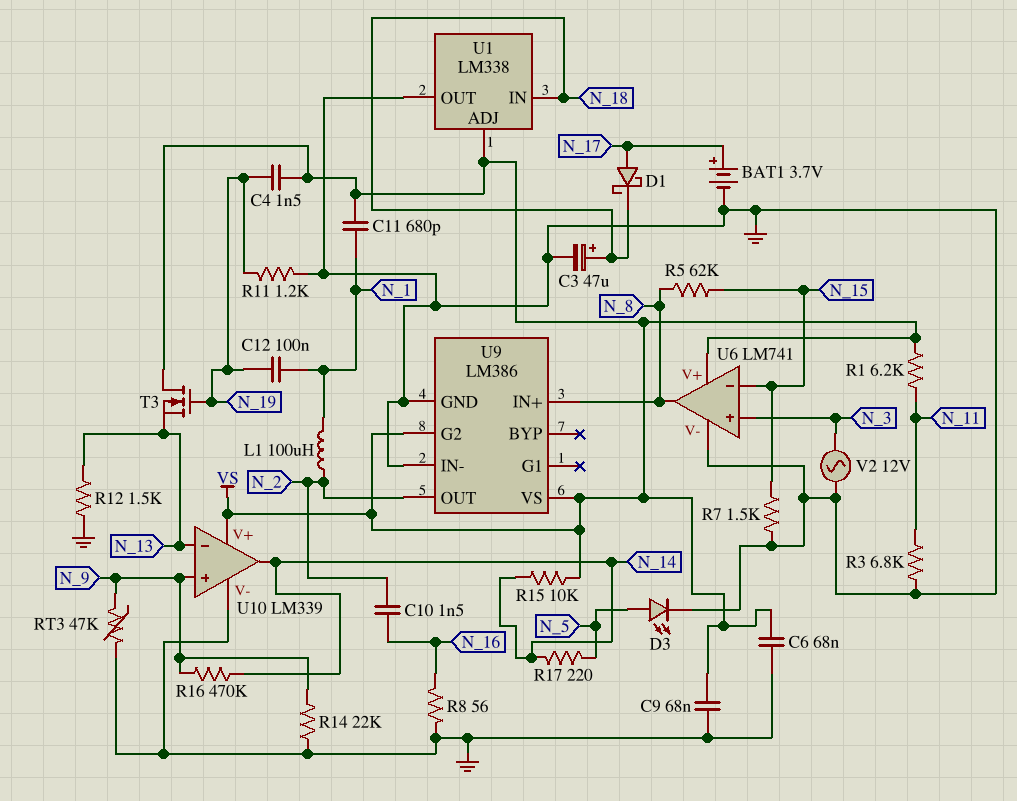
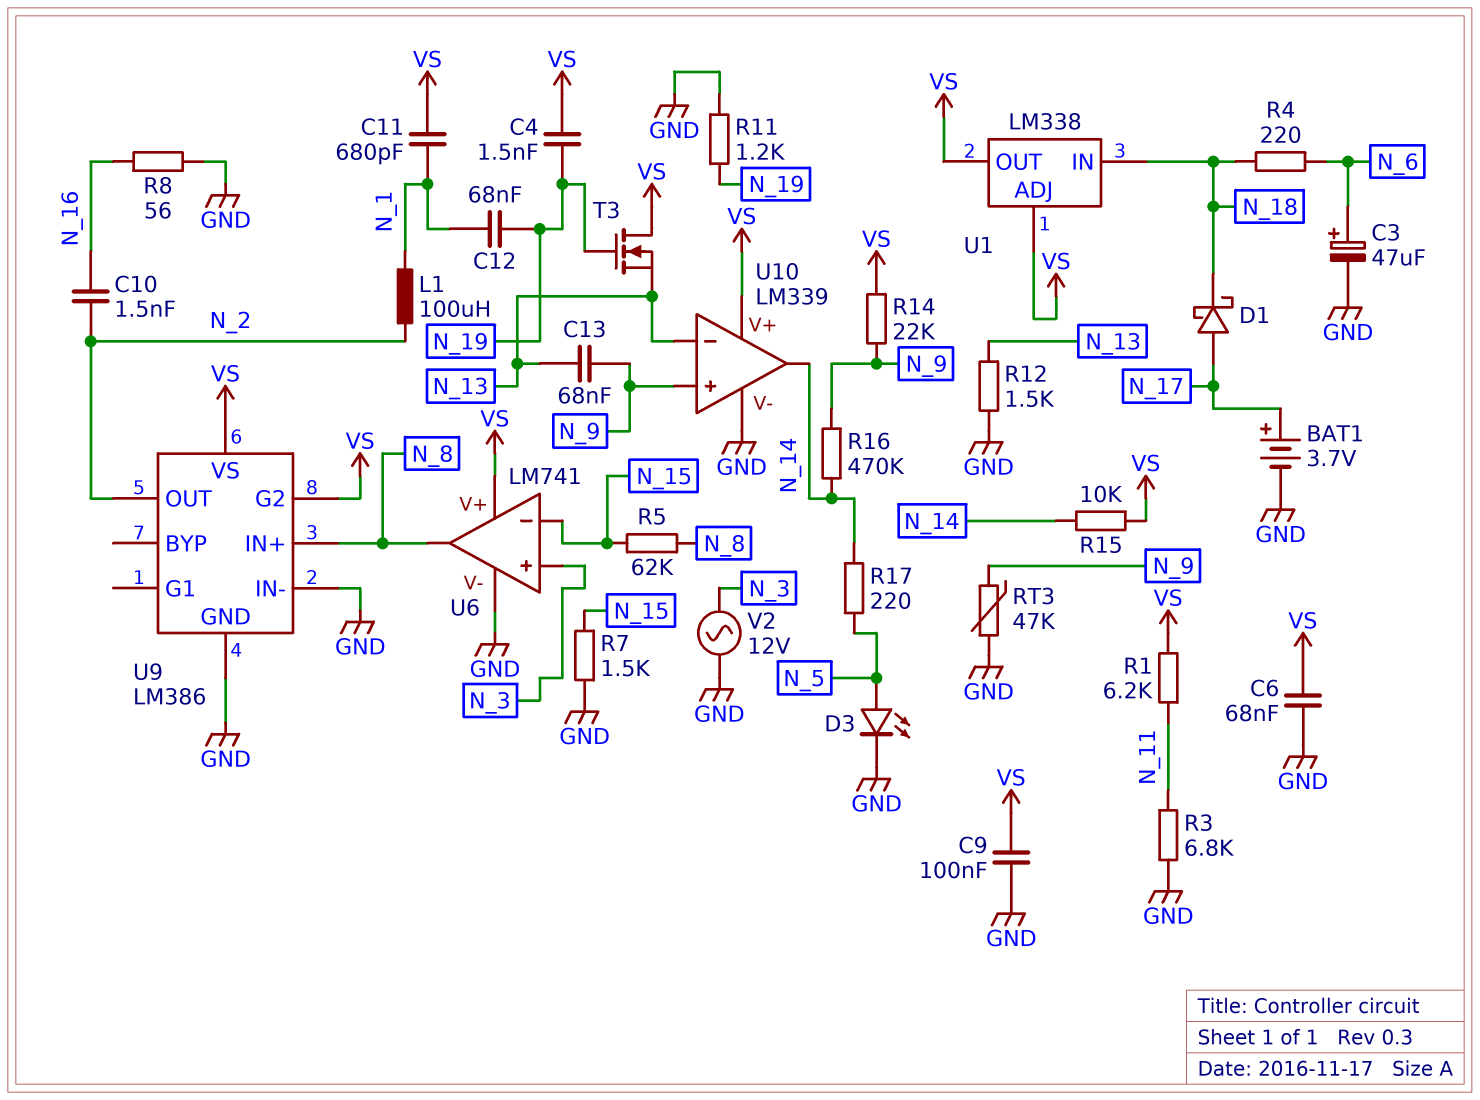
C3: 47uF (plus N_18, minus GND) -> 47uF (plus N_6, minus GND)
C9: 68nF (GND, VS) -> 100nF (GND, VS)
C12: 100nF (N_1, N_19) -> 68nF (N_1, N_19)
C13: none -> 68nF (N_9, N_13)
R4: none -> 220 (N_6, N_18)
R14: 22k (GND, N_9) -> 22k (N_9, VS)
U1 pin OUT: GND -> VS

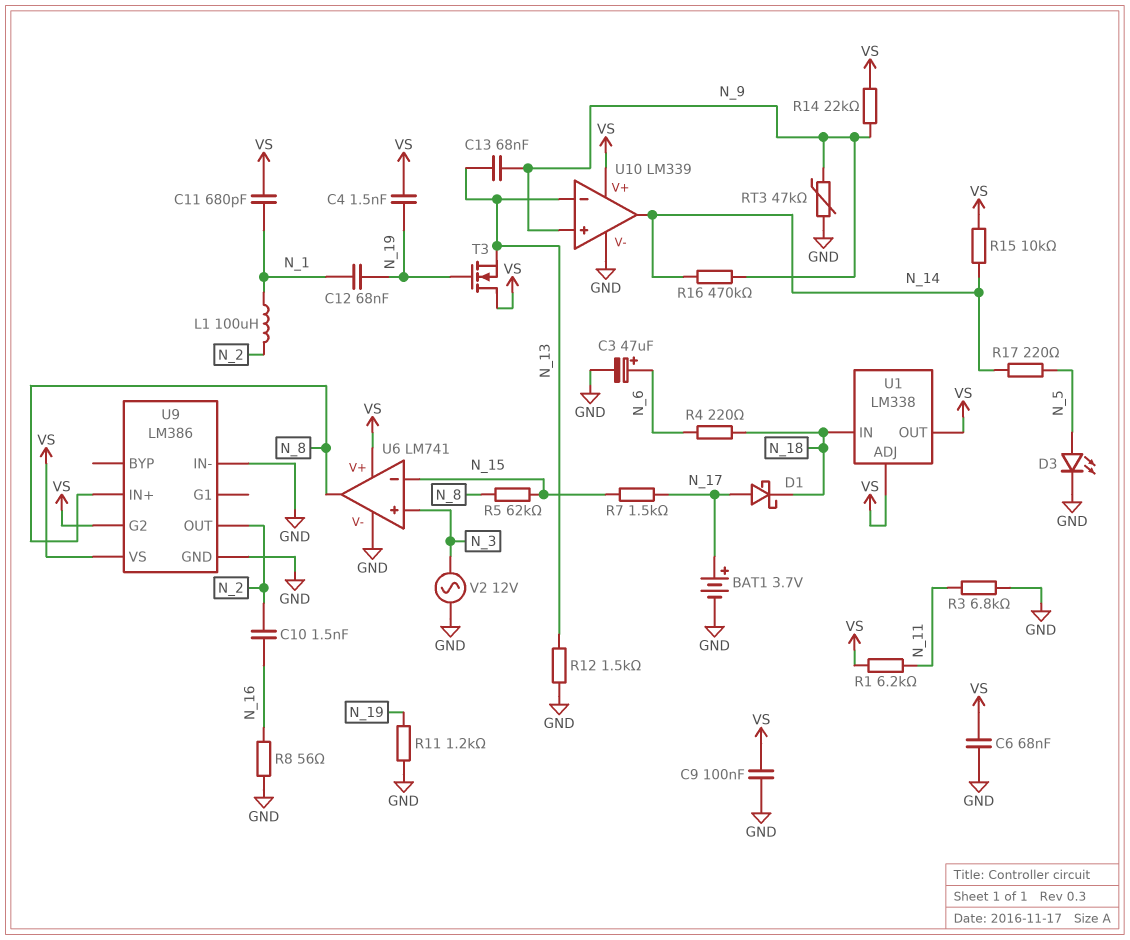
R7: 1.5k (GND, N_15) -> 1.5k (N_15, N_17)

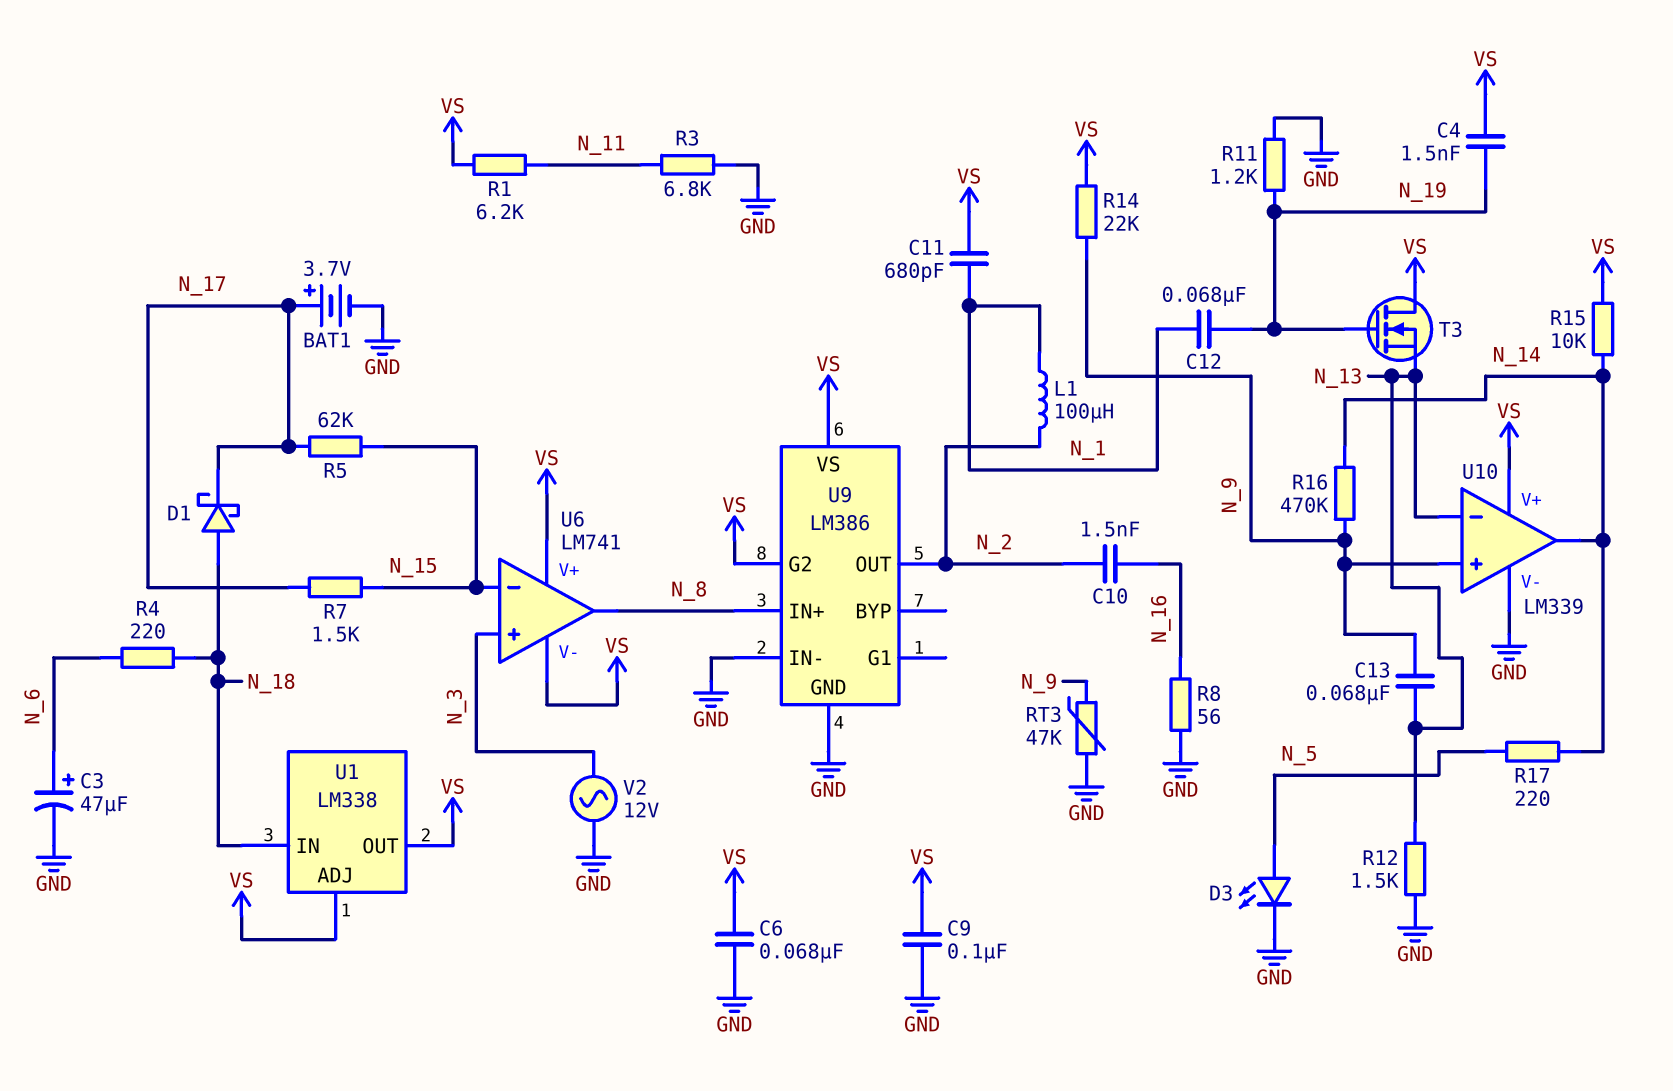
D1: schottky (A N_17, K N_18) -> schottky (A N_18, K N_17)
R5: 62k (N_8, N_15) -> 62k (N_15, N_17)
U6 pin V-: GND -> VS

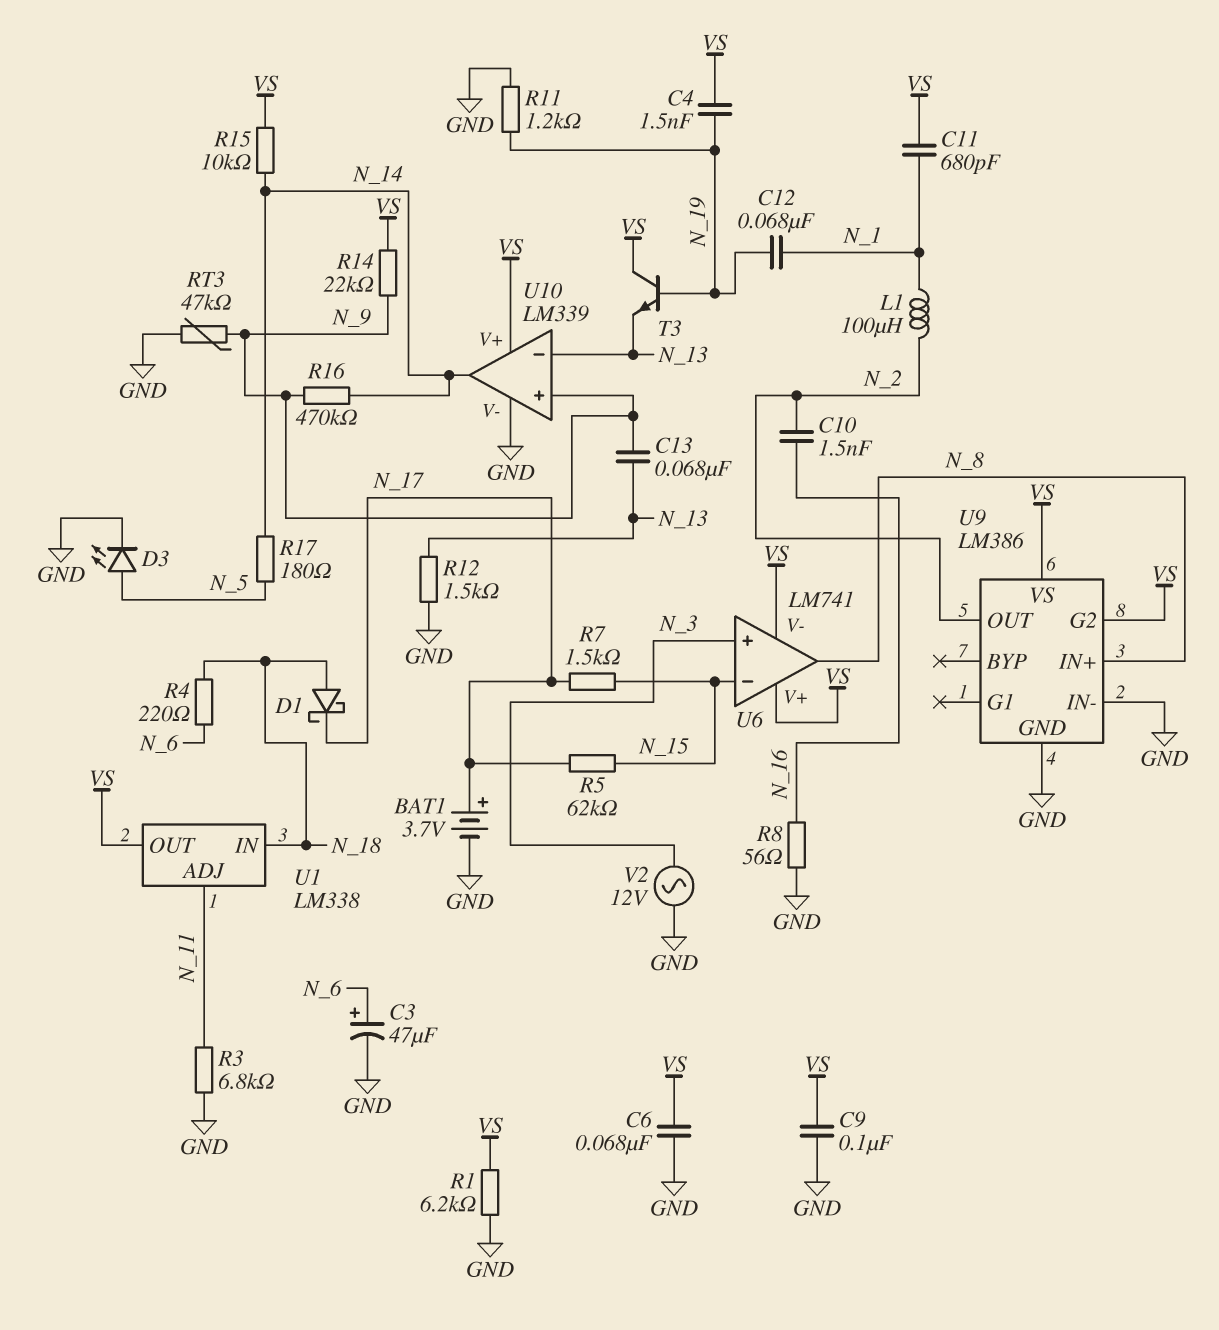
R1: 6.2k (N_11, VS) -> 6.2k (GND, VS)
R17: 220 (N_5, N_14) -> 180 (N_5, N_14)
T3: NMOS (G N_19, D VS, S N_13) -> NPN (B N_19, C VS, E N_13)
U1 pin ADJ: VS -> N_11

